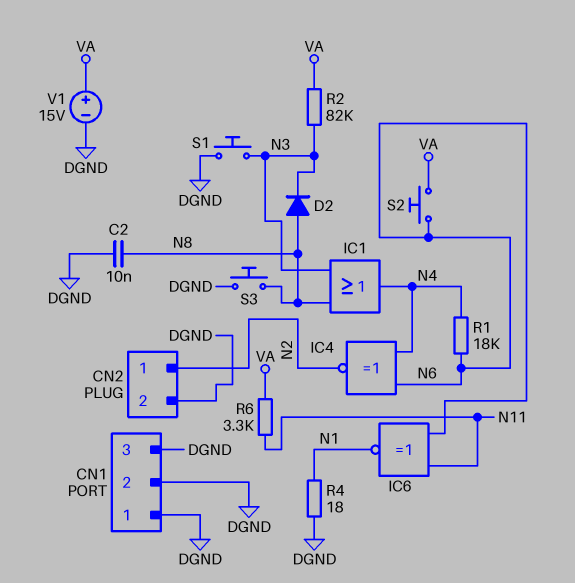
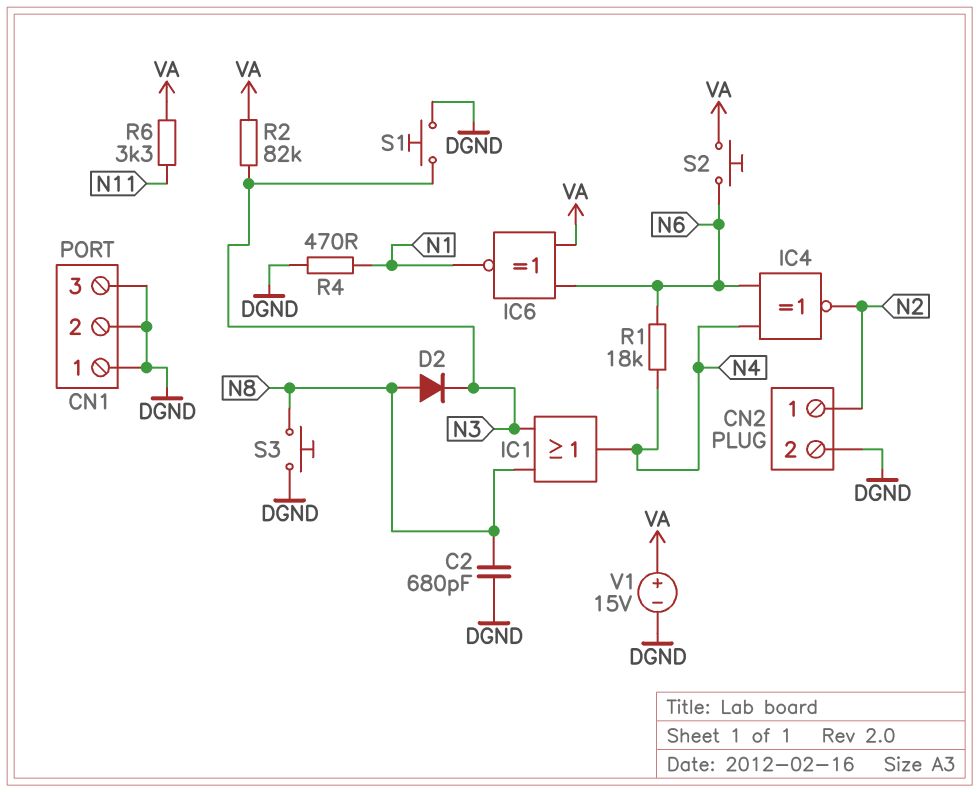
C2: 10nF (DGND, N8) -> 680pF (DGND, N8)
IC6: XNOR (in N6, in N11, out N1) -> XNOR (in N6, in VA, out N1)
R4: 18 (DGND, N1) -> 470 (DGND, N1)

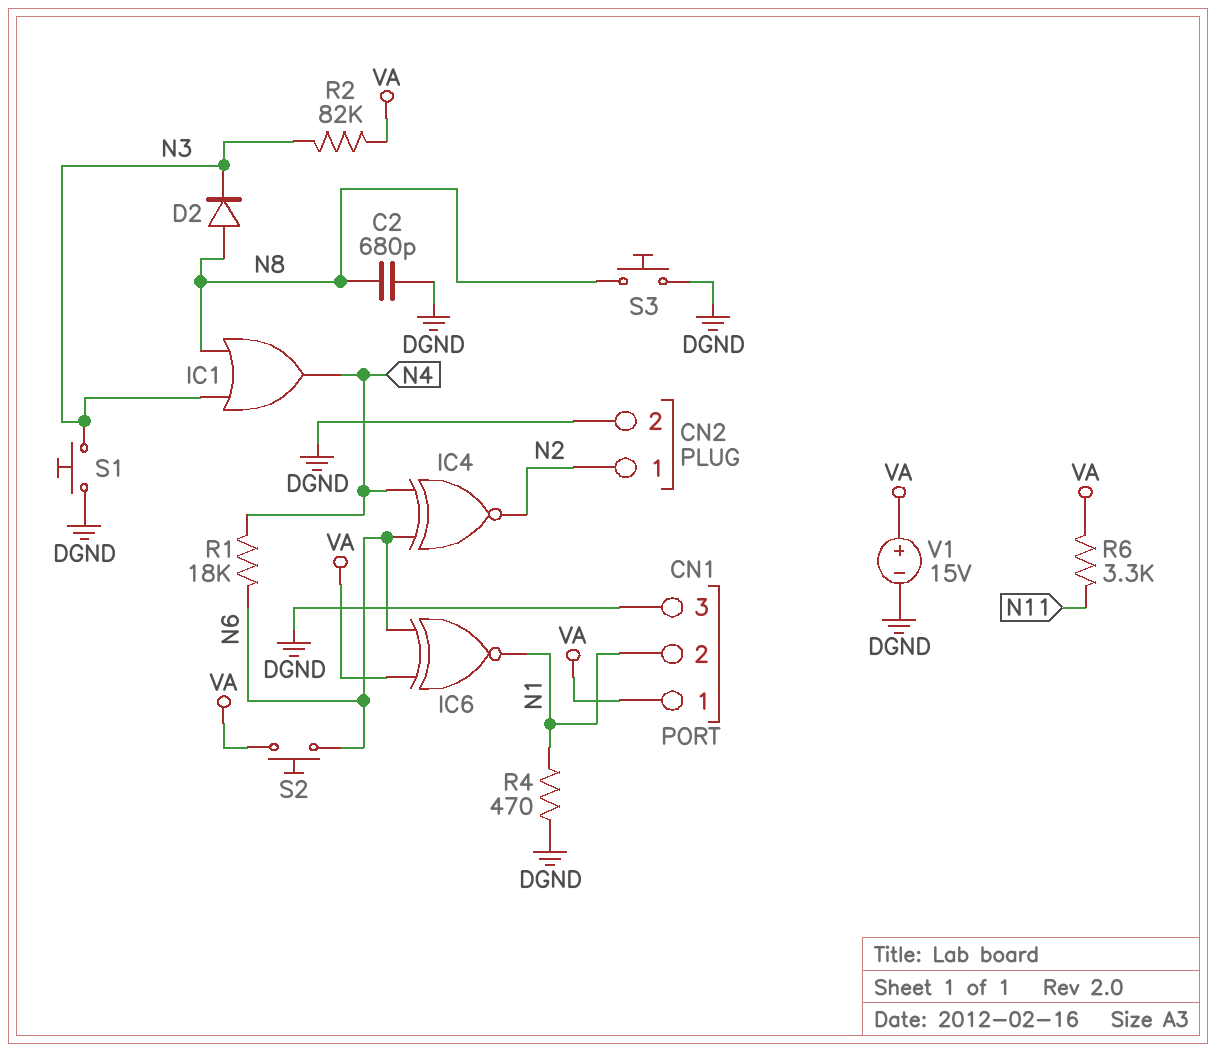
CN1 pin 1: DGND -> VA
CN1 pin 2: DGND -> N1

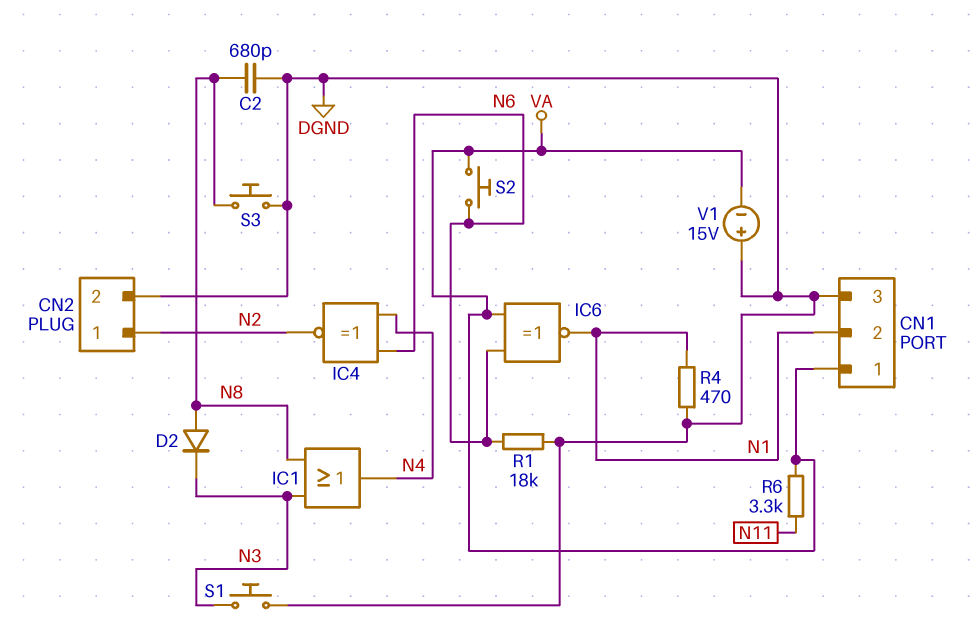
R1: 18k (N4, N6) -> 18k (DGND, N6)
R2: 82k (N3, VA) -> none
V1: 15V (plus VA, minus DGND) -> 15V (plus DGND, minus VA)

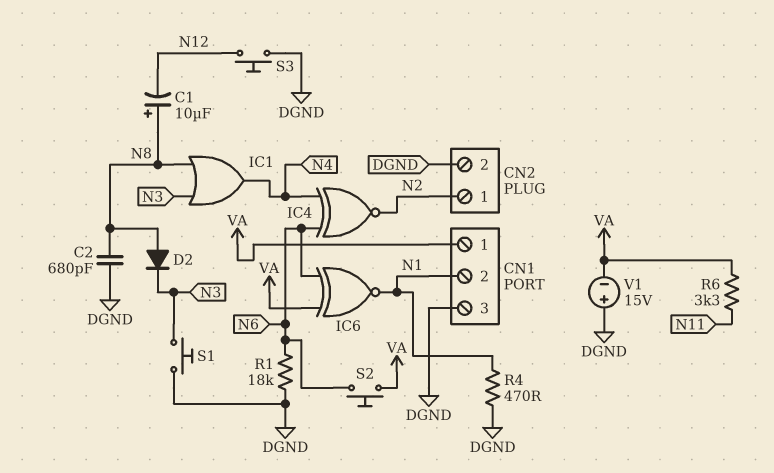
C1: none -> 10uF (plus N8, minus N12)
S3: button (DGND, N8) -> button (DGND, N12)

